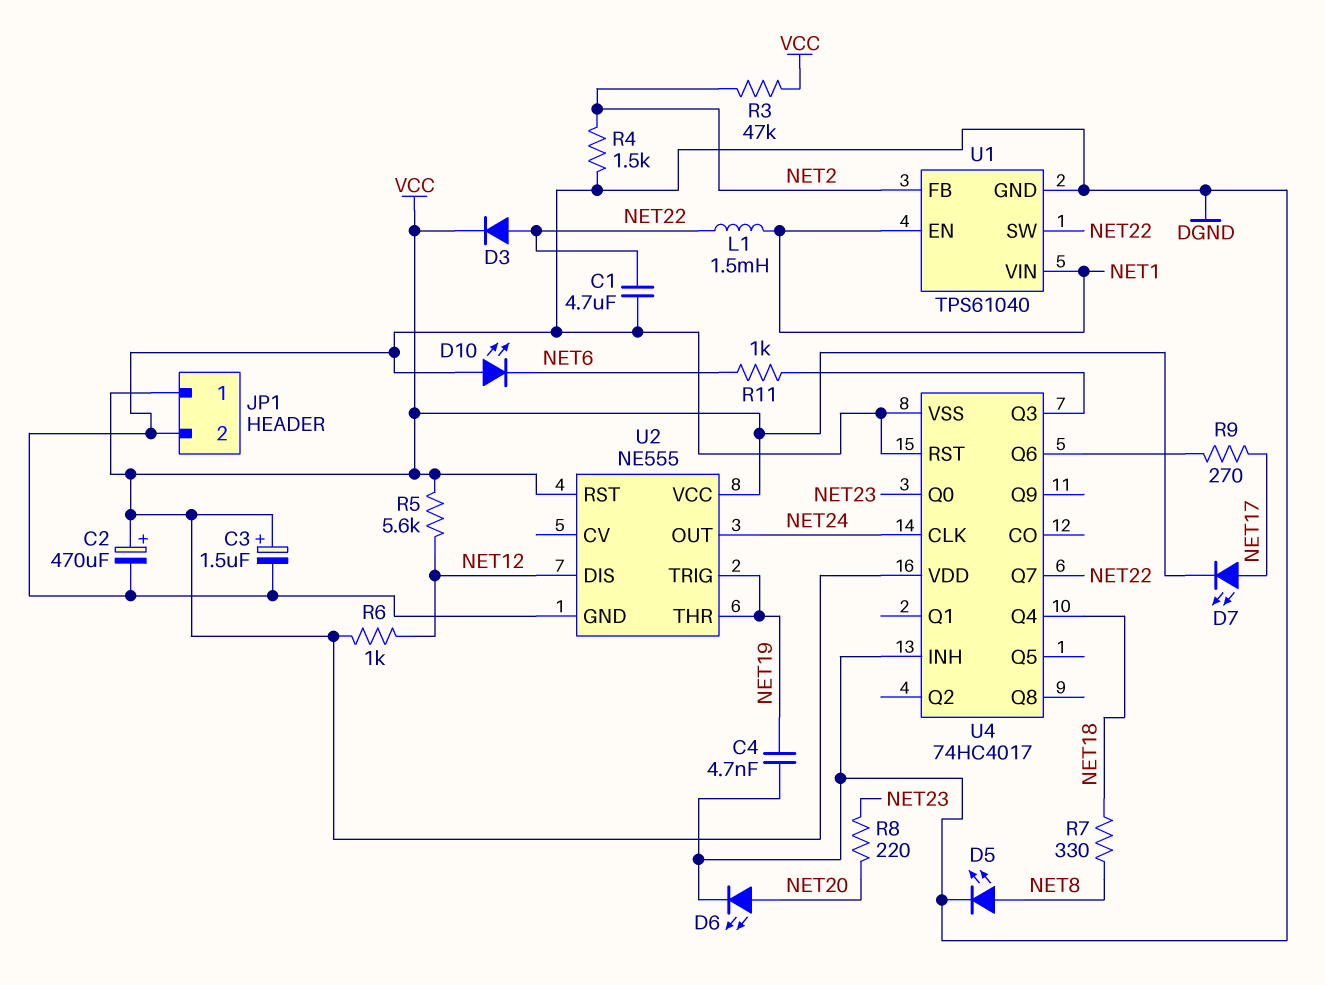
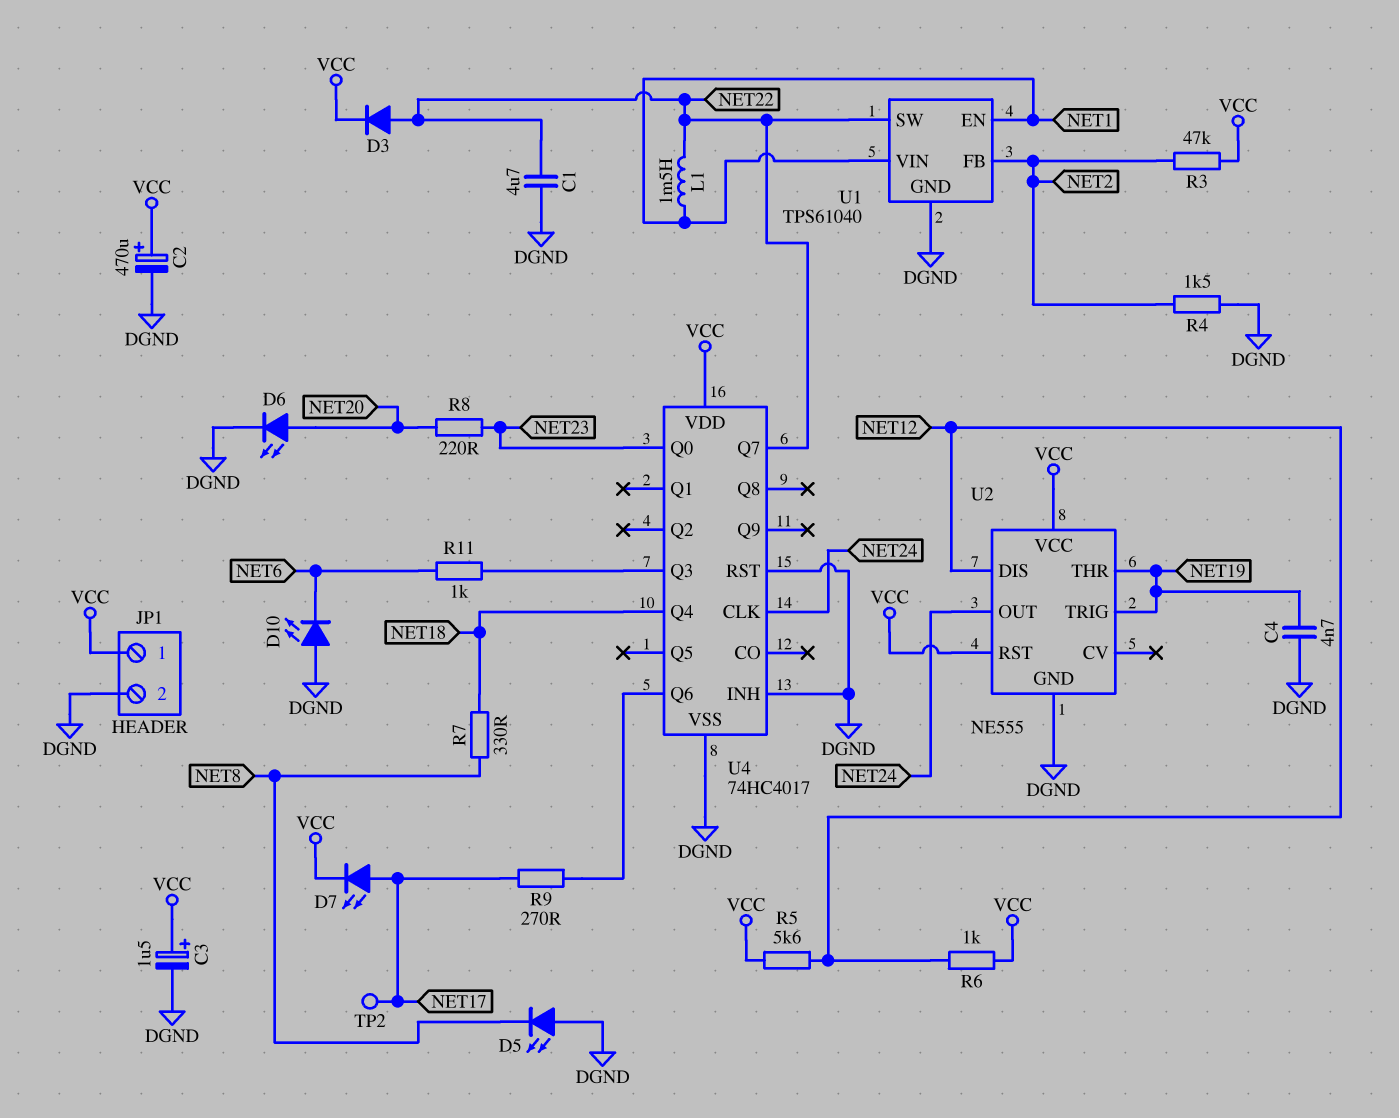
D5: LED (A NET8, K DGND) -> LED (A DGND, K NET8)
TP2: none -> test point (NET17)

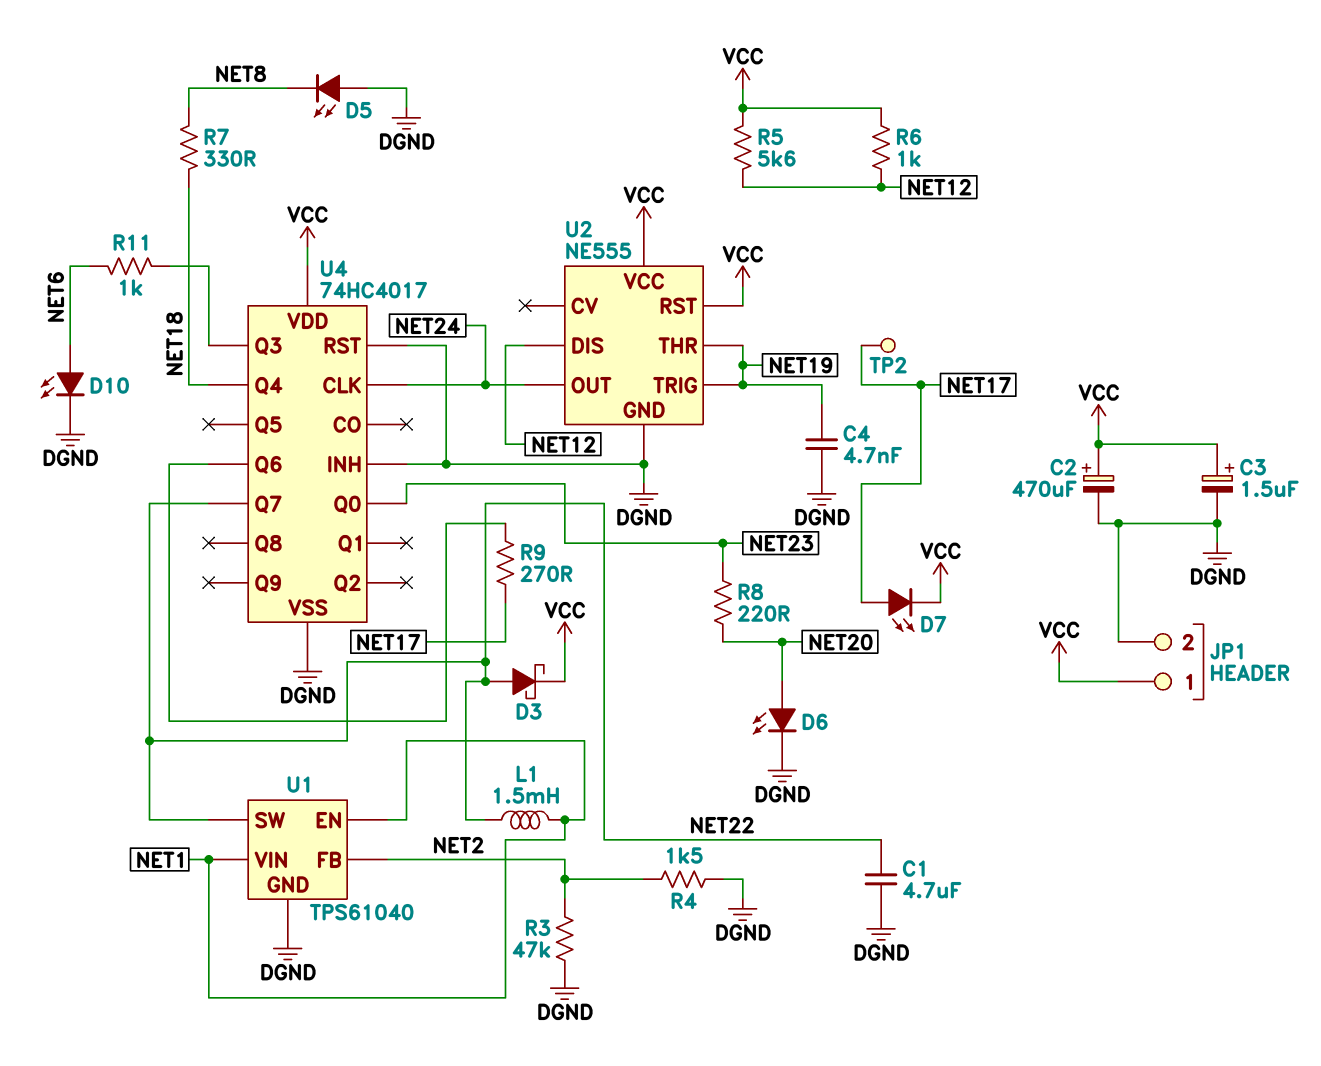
D3: diode (A NET22, K VCC) -> schottky (A NET22, K VCC)
D10: LED (A DGND, K NET6) -> LED (A NET6, K DGND)
R3: 47k (NET2, VCC) -> 47k (DGND, NET2)

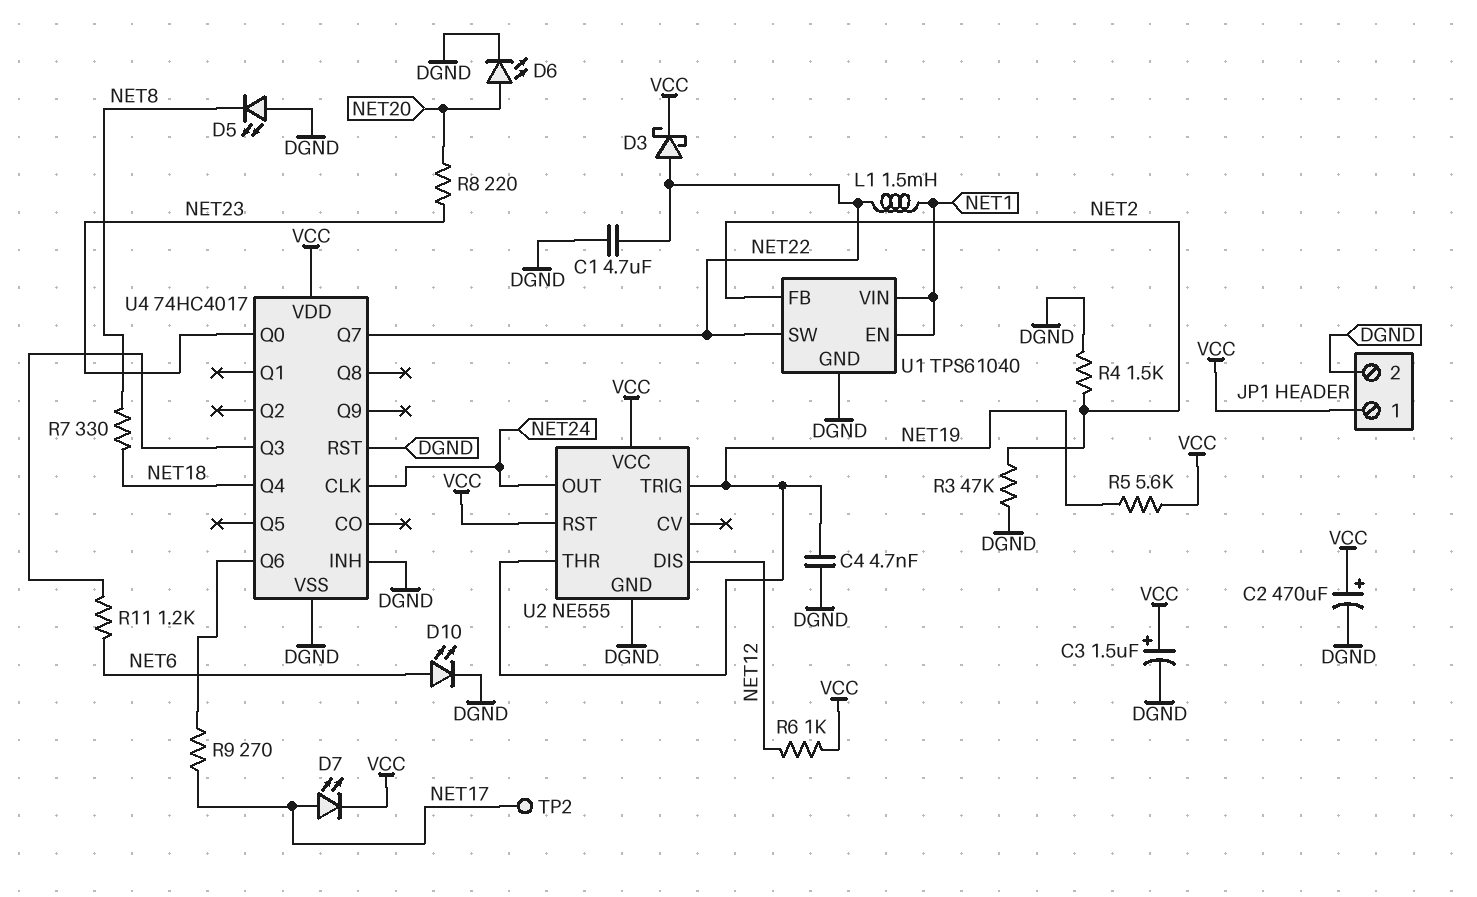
R5: 5.6k (NET12, VCC) -> 5.6k (NET19, VCC)
R11: 1k (NET6, U4/Q3) -> 1.2k (NET6, U4/Q3)

